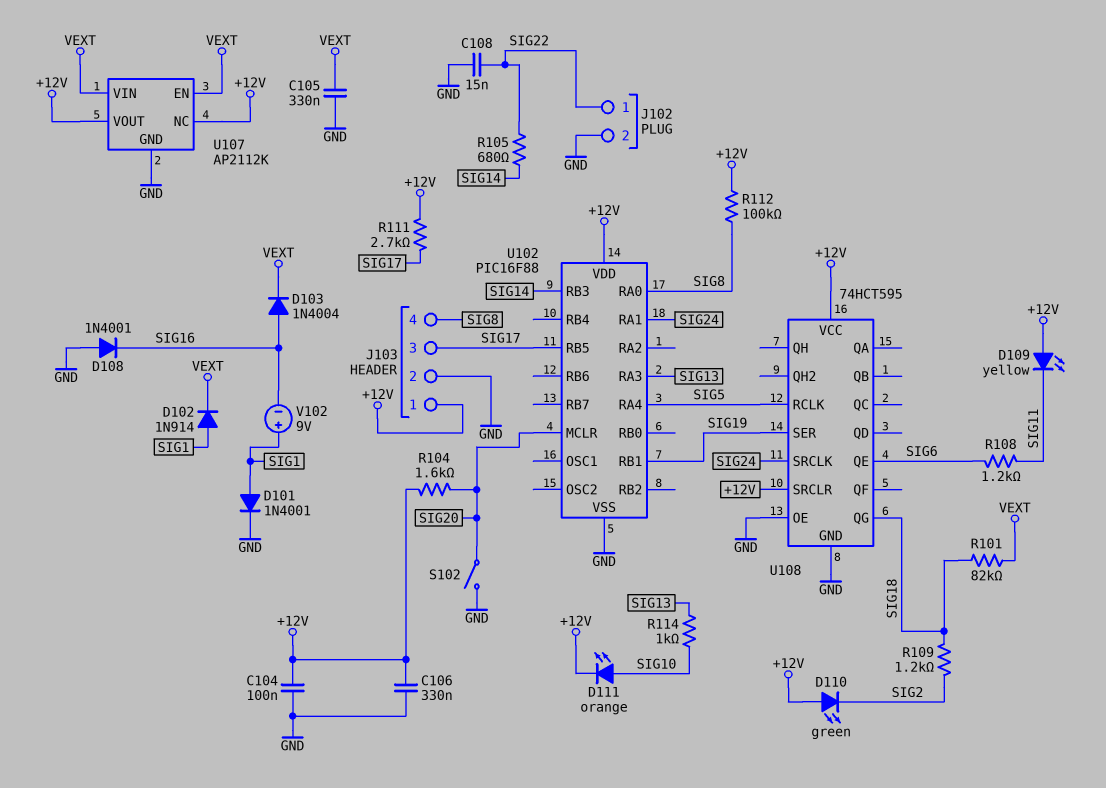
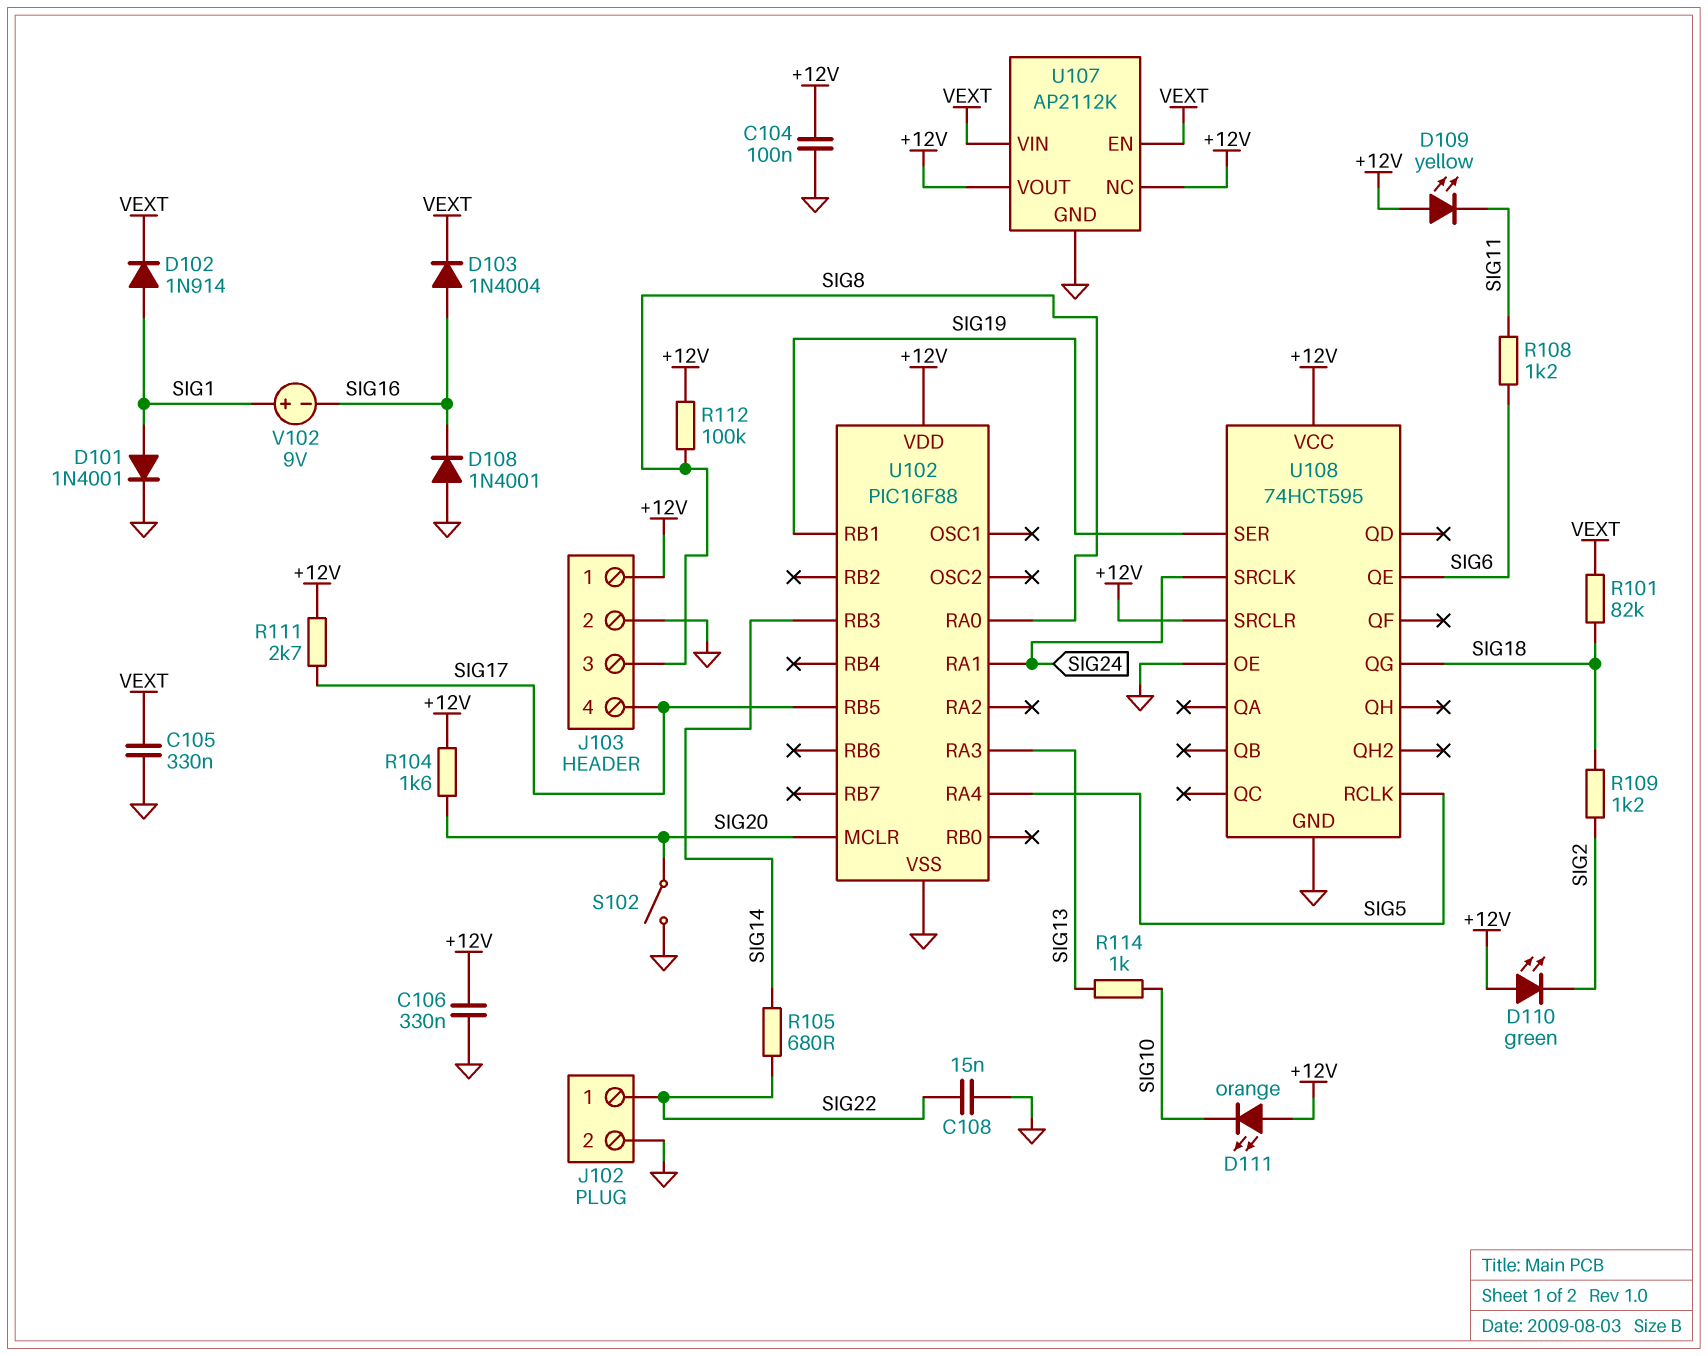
D111: LED orange (A SIG10, K +12V) -> LED orange (A +12V, K SIG10)
J103 pin 3: SIG17 -> SIG8
J103 pin 4: SIG8 -> SIG17

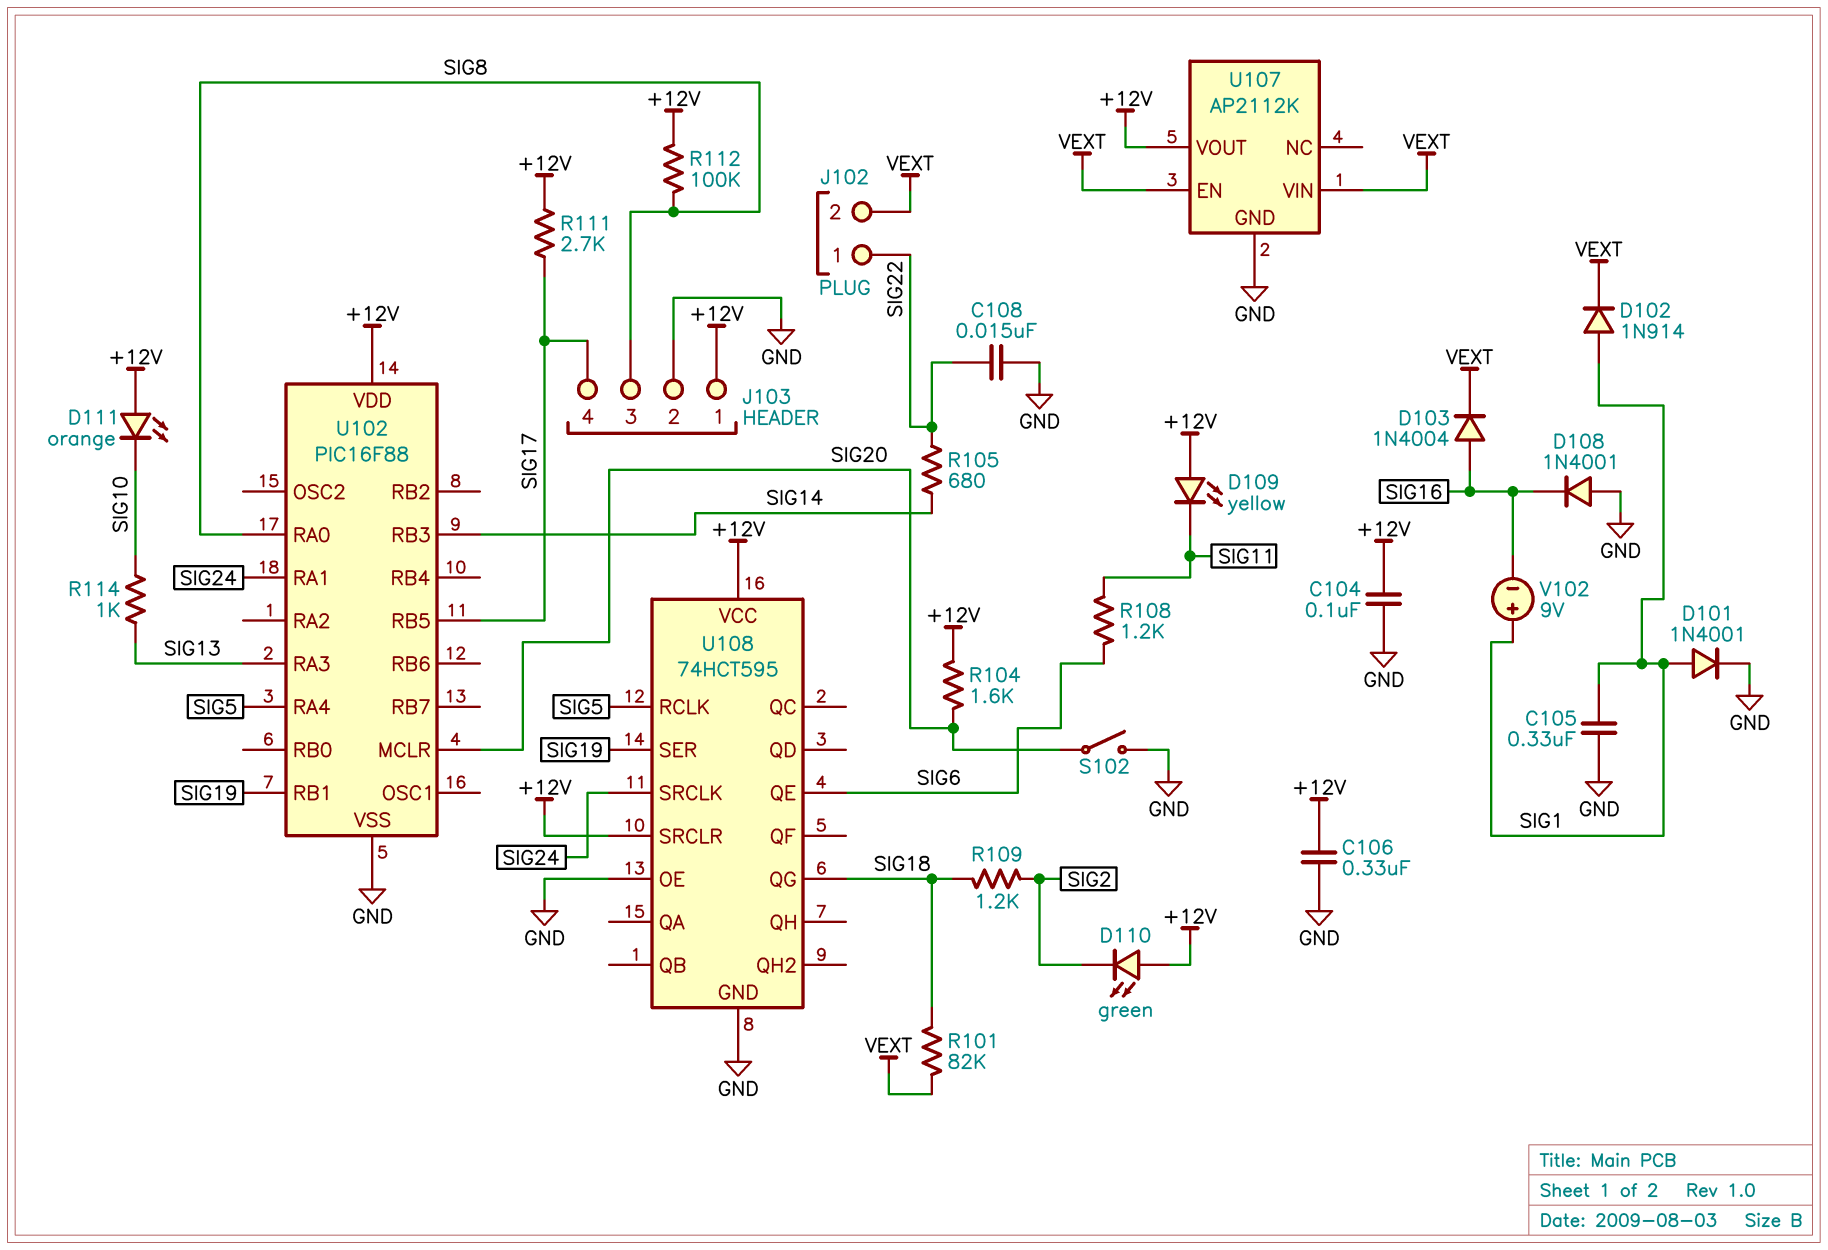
C105: 330nF (GND, VEXT) -> 330nF (GND, SIG1)
J102 pin 2: GND -> VEXT
U107 pin NC: +12V -> none

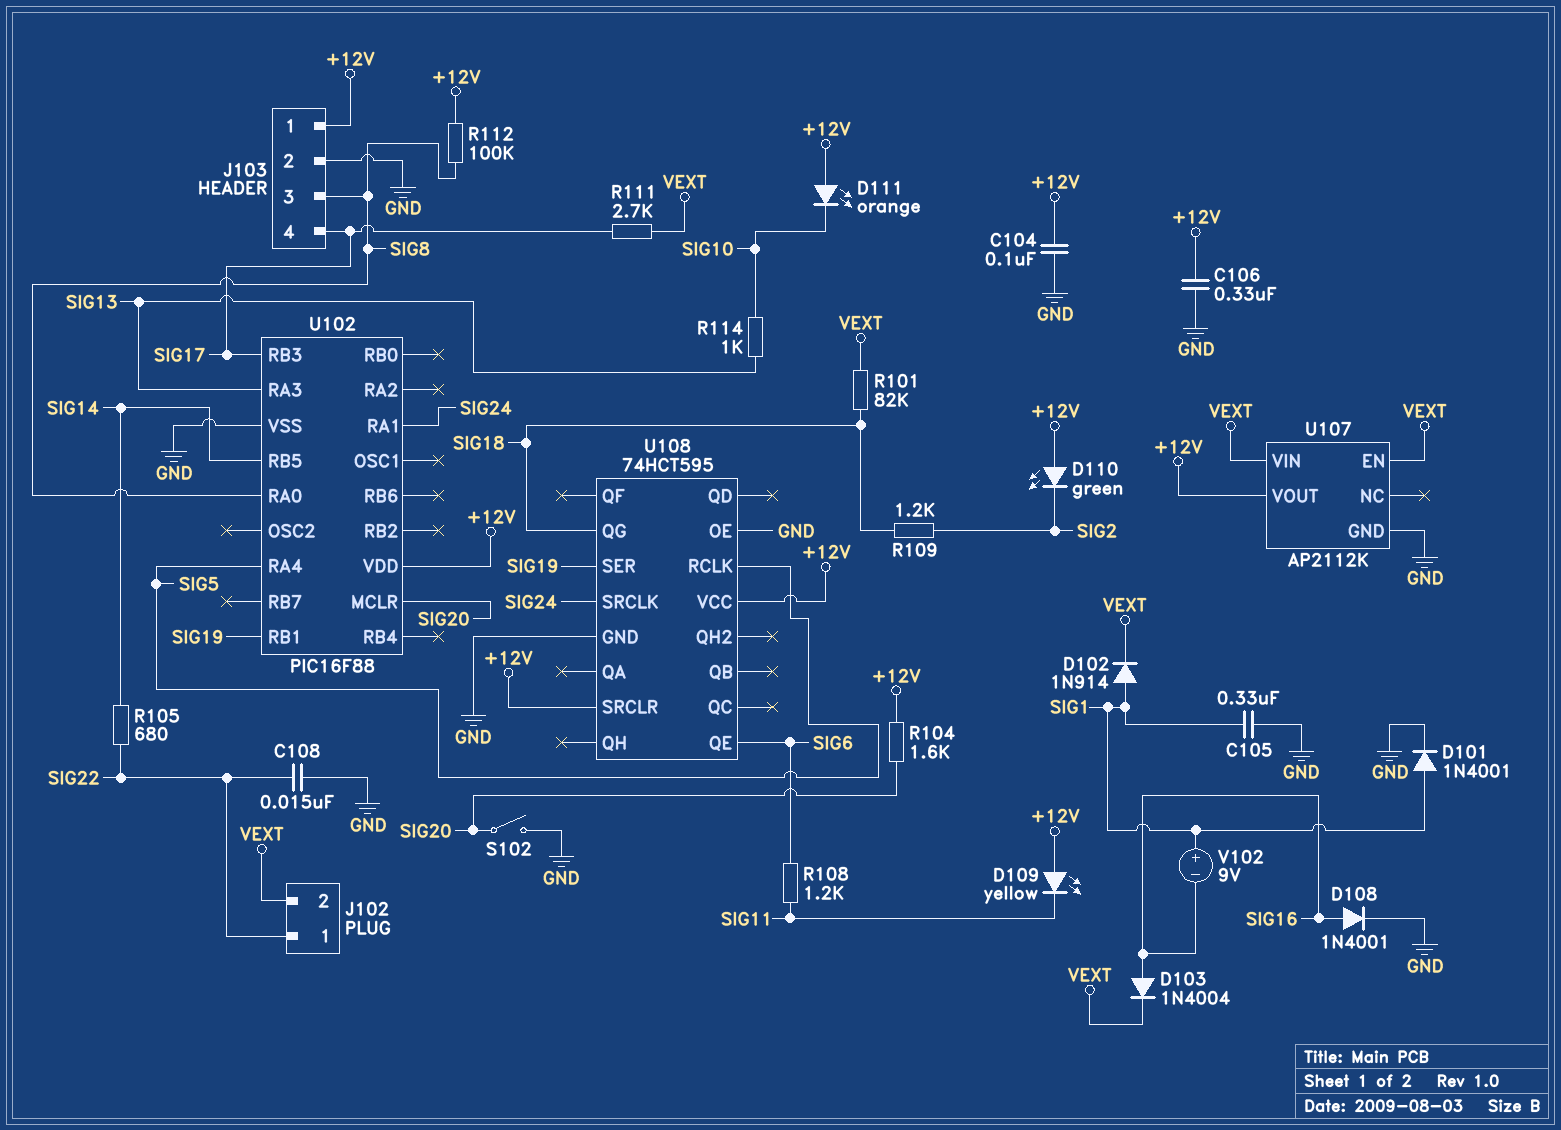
D108: diode 1N4001 (A GND, K SIG16) -> diode 1N4001 (A SIG16, K GND)
R111: 2.7k (+12V, SIG17) -> 2.7k (SIG17, VEXT)
U102 pin RB3: SIG14 -> SIG17
U102 pin RB5: SIG17 -> SIG14

